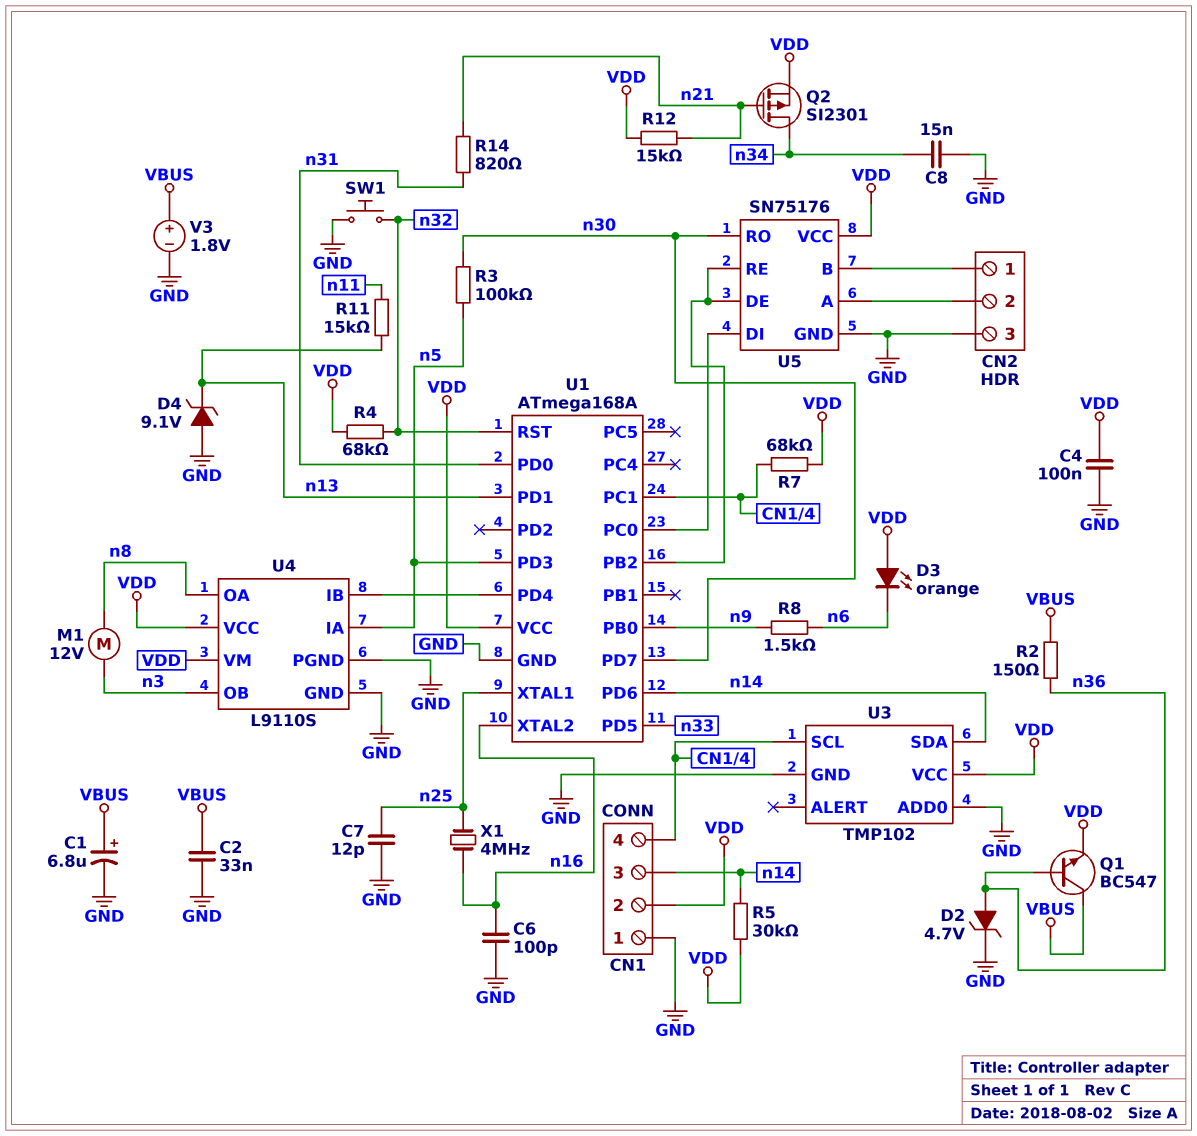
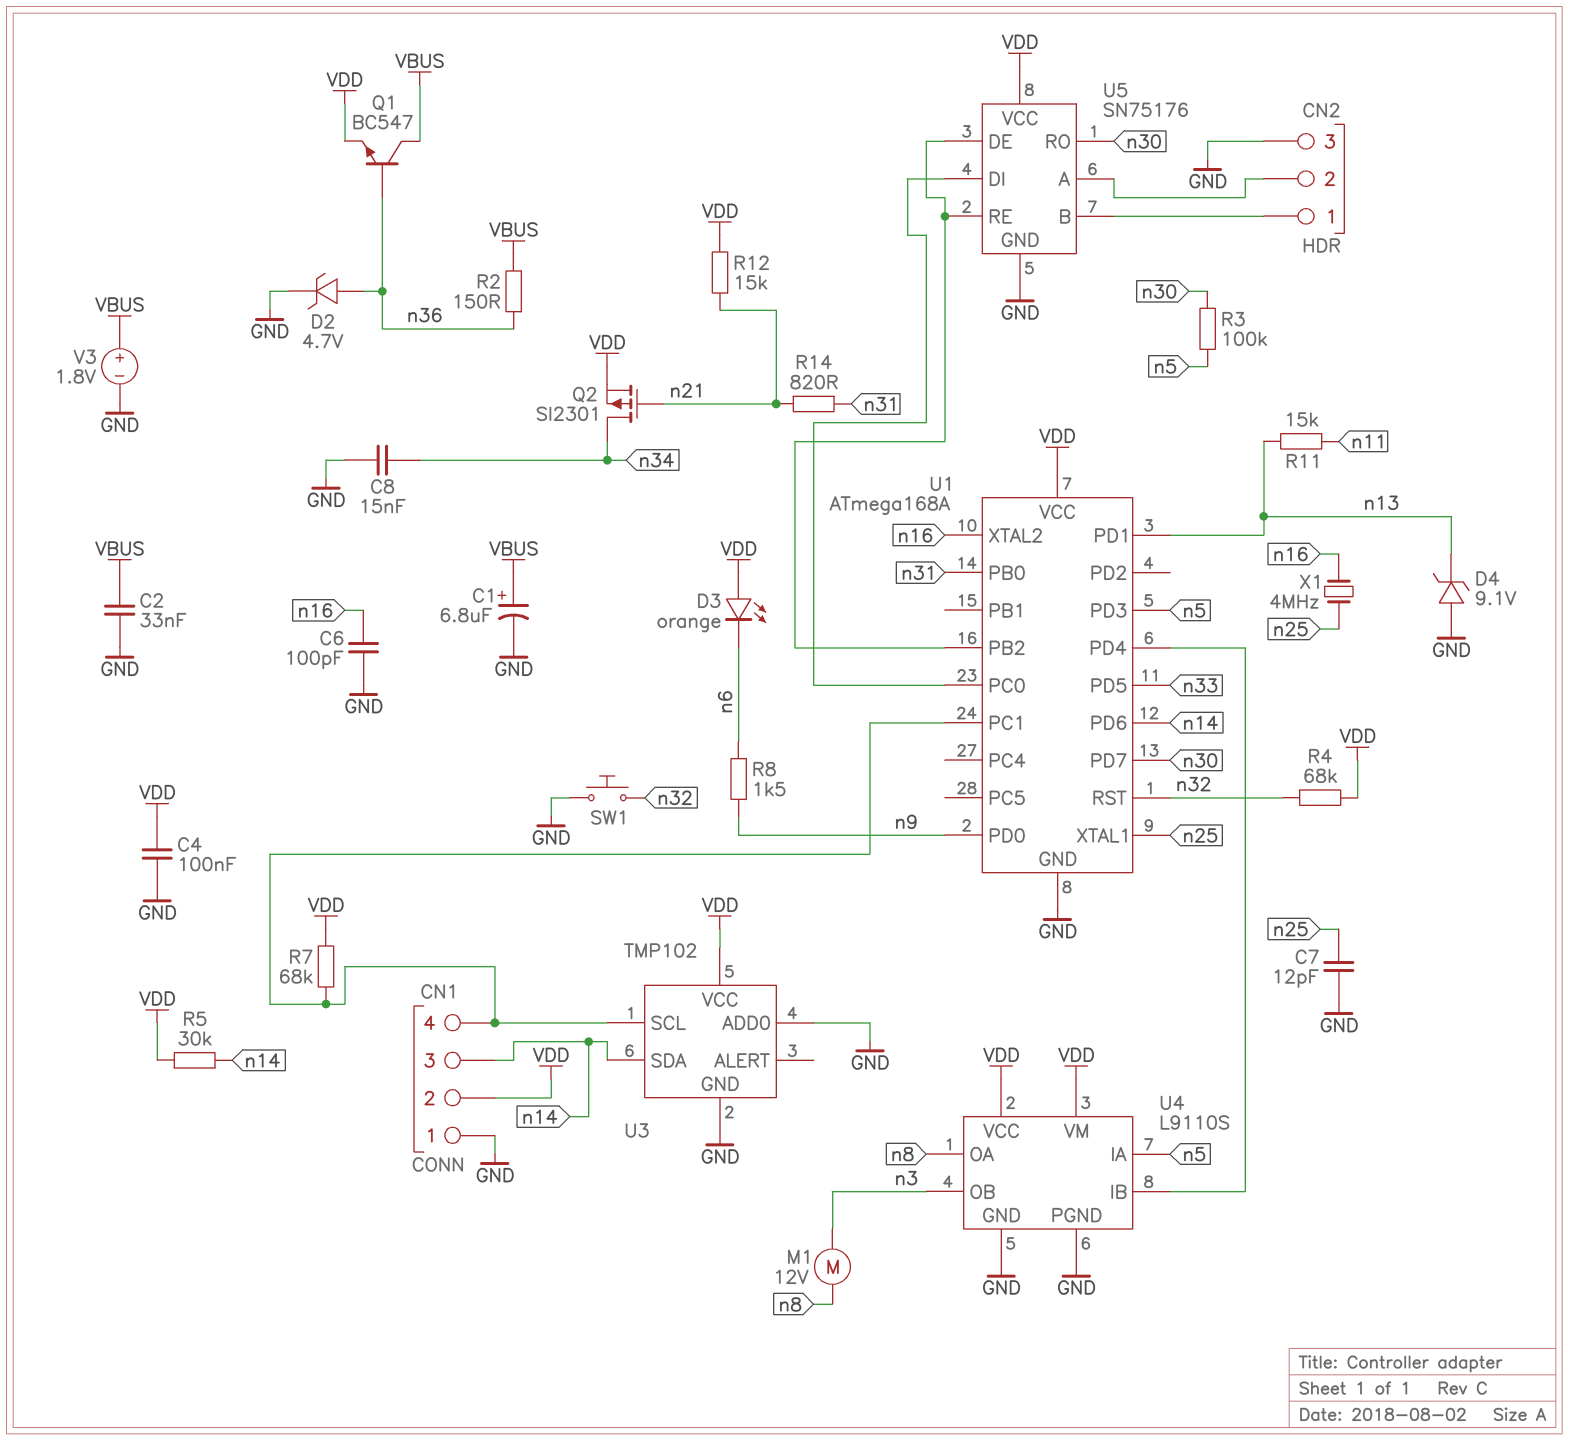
U1 pin PB0: n9 -> n31
U1 pin PD0: n31 -> n9

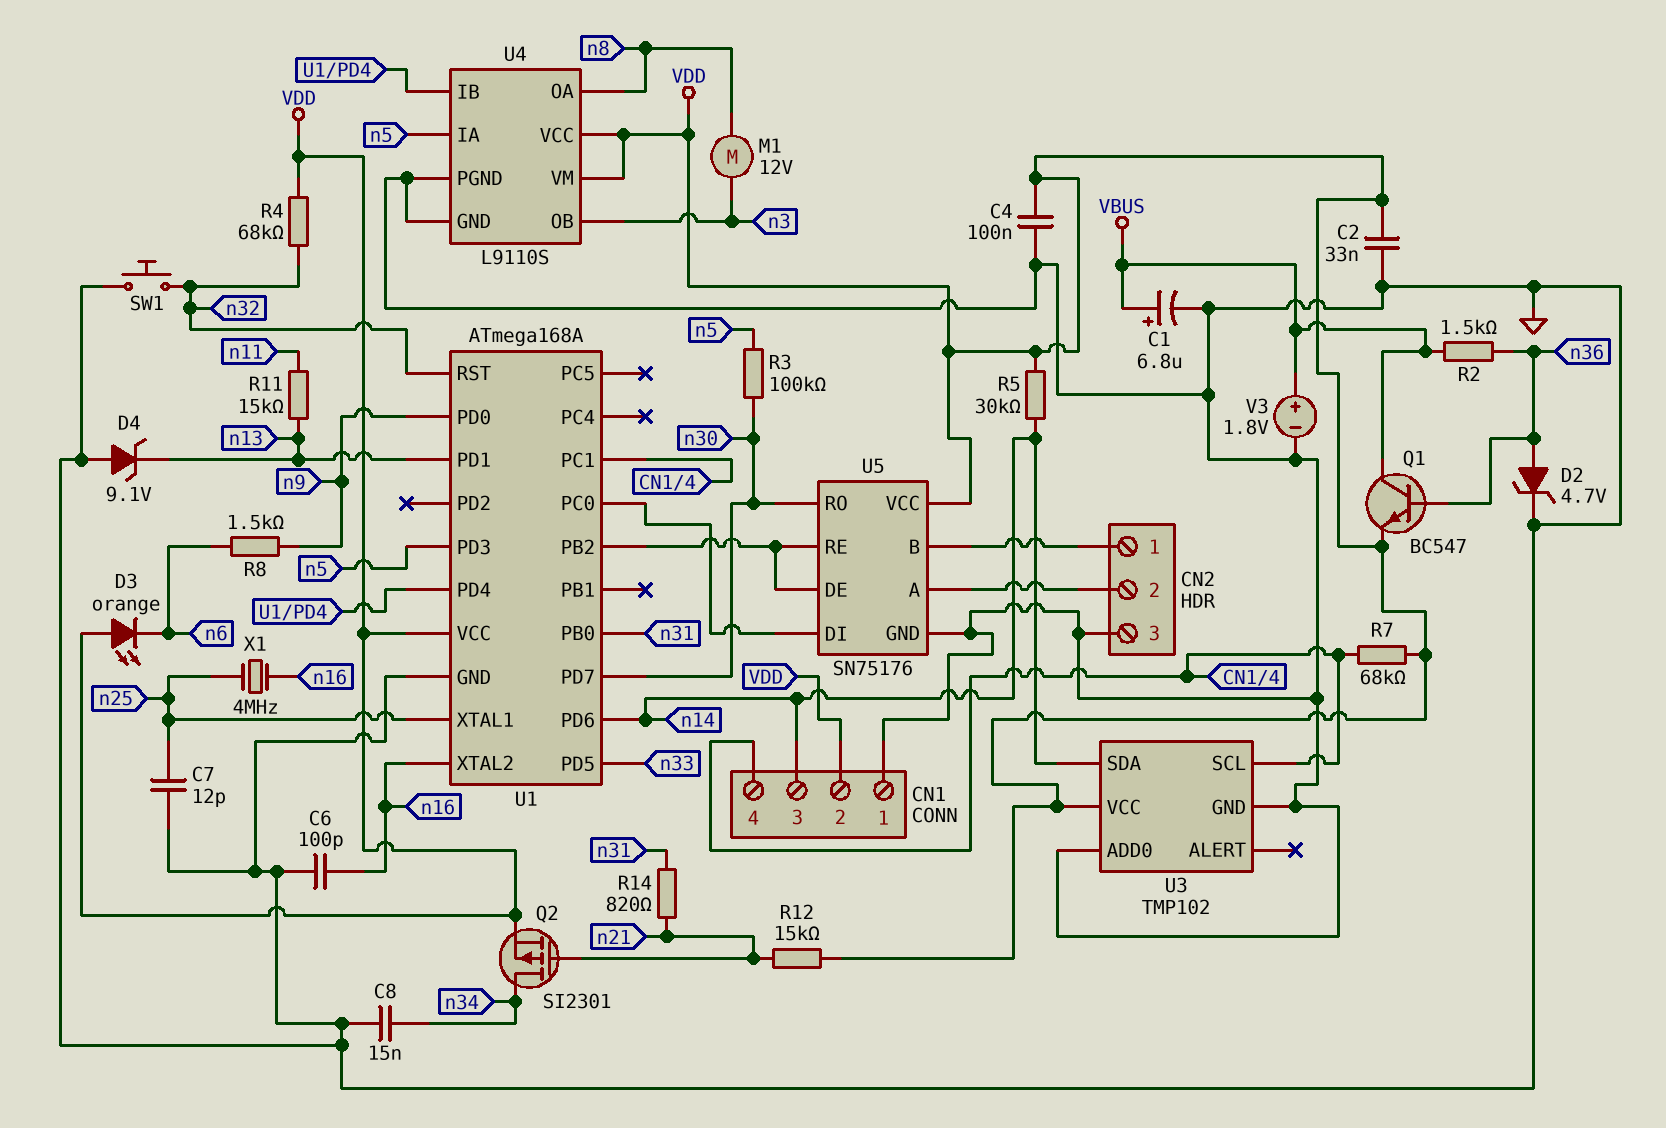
C2: 33nF (GND, VBUS) -> 33nF (GND, VDD)
R2: 150 (VBUS, n36) -> 1.5k (VBUS, n36)

